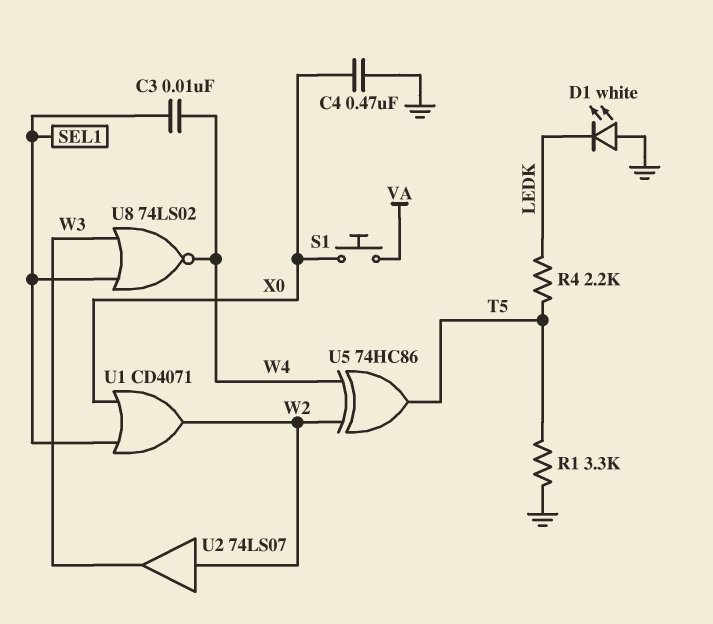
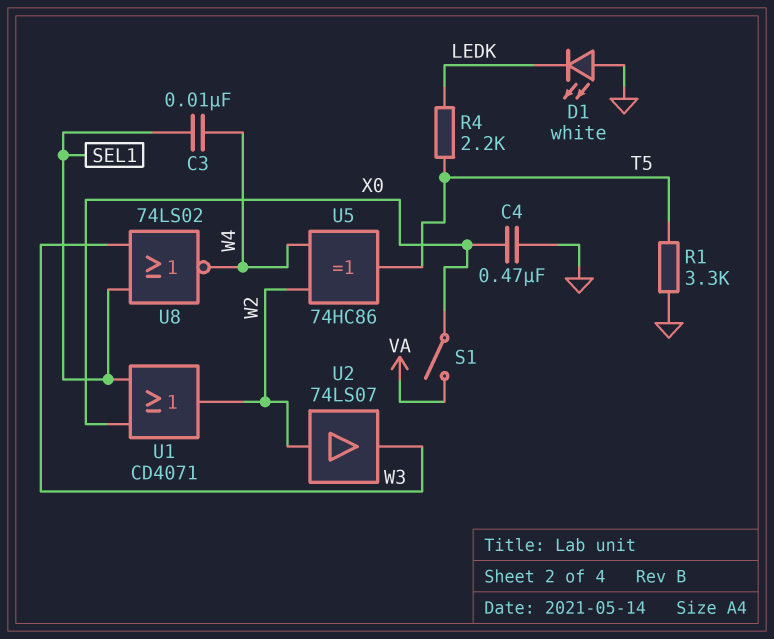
S1: button (VA, X0) -> switch (VA, X0)

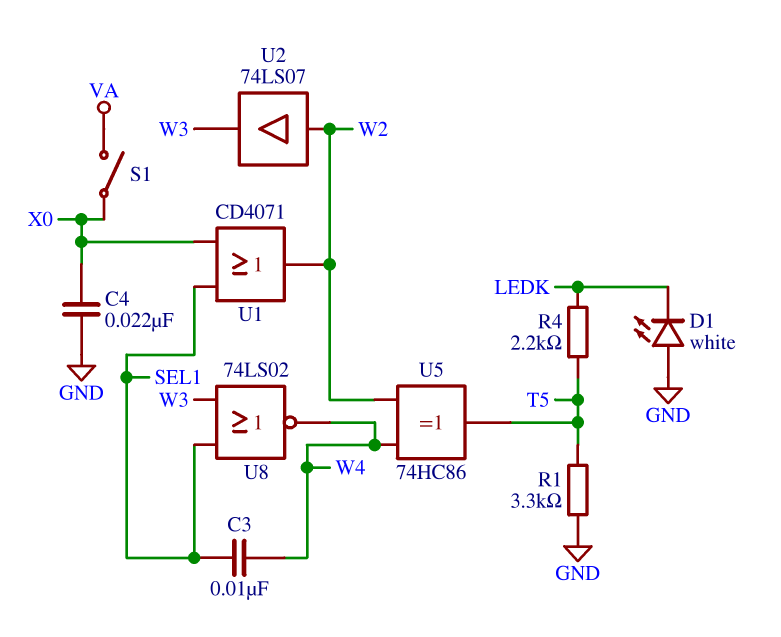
C4: 470nF (GND, X0) -> 22nF (GND, X0)

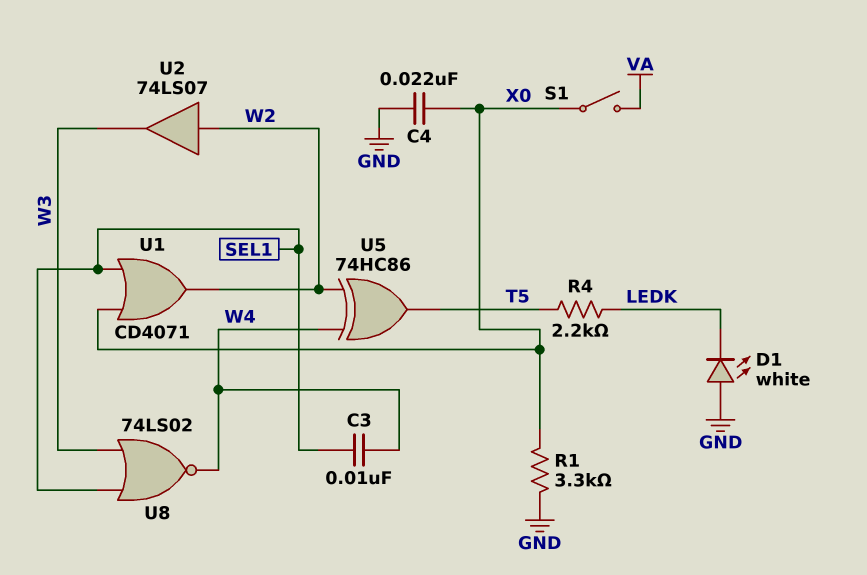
R1: 3.3k (GND, T5) -> 3.3k (GND, X0)

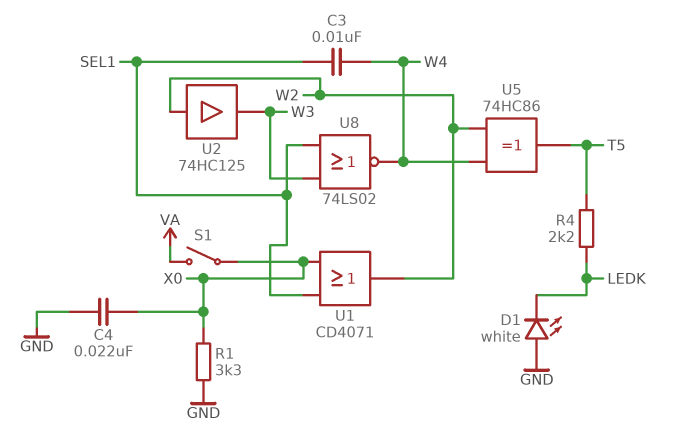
U2: buffer 74LS07 (in W2, out W3) -> buffer 74HC125 (in W2, out W3)

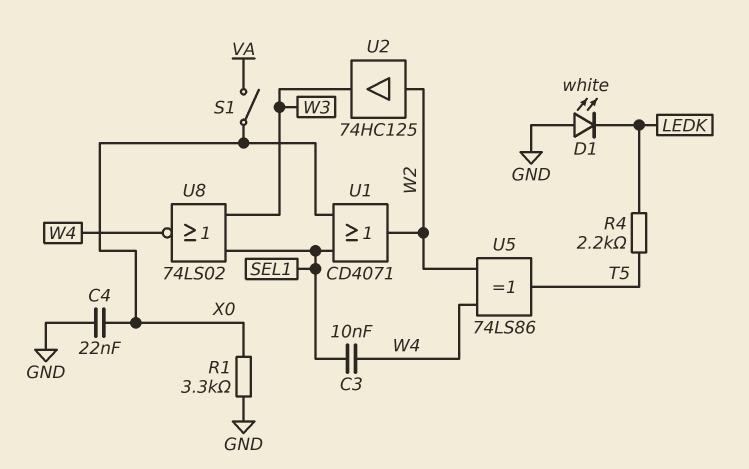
U5: XOR 74HC86 (in W2, in W4, out T5) -> XOR 74LS86 (in W2, in W4, out T5)

